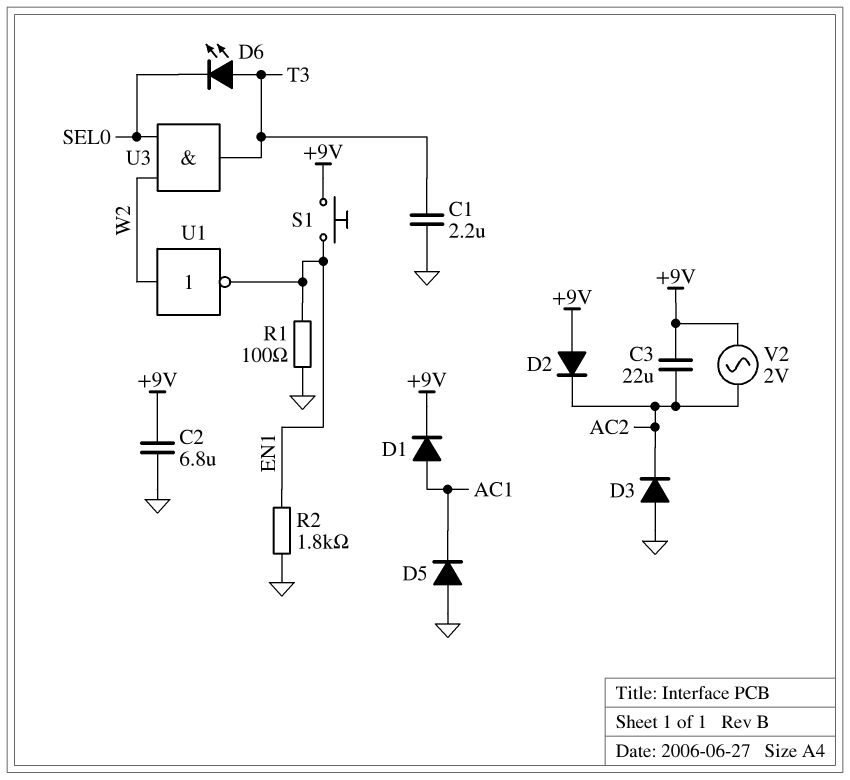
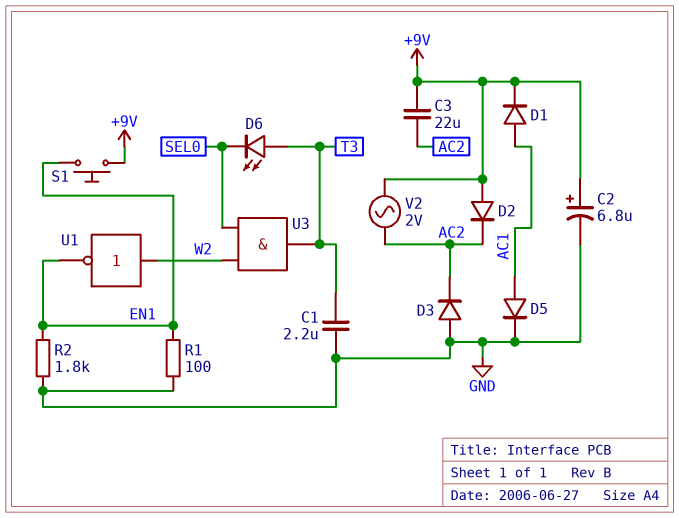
C2: 6.8uF (+9V, GND) -> 6.8uF (plus +9V, minus GND)
D5: diode (A GND, K AC1) -> diode (A AC1, K GND)

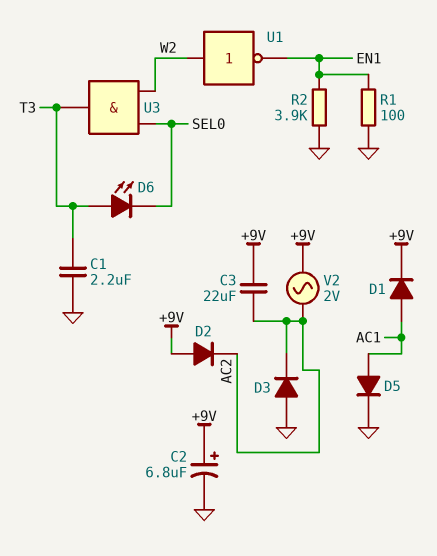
R2: 1.8k (EN1, GND) -> 3.9k (EN1, GND)
S1: button (+9V, EN1) -> none

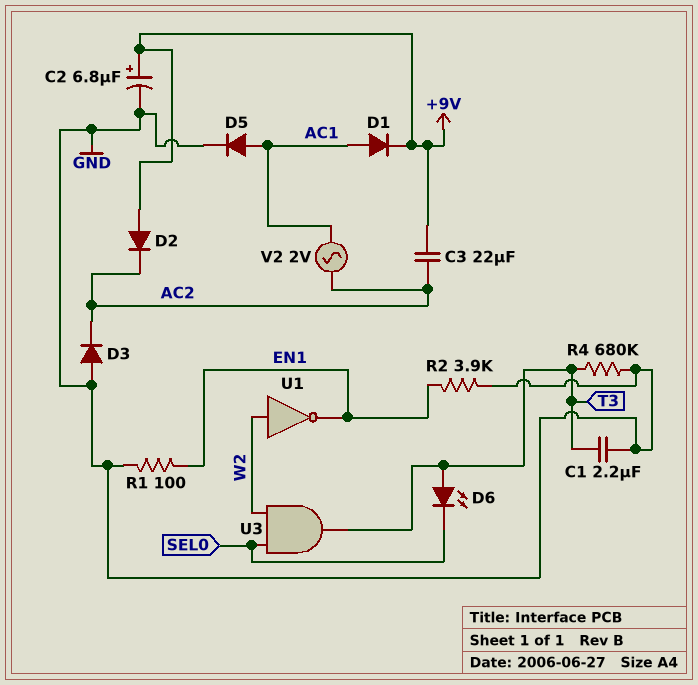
R4: none -> 680k (GND, T3)
V2: AC 2V (+9V, AC2) -> AC 2V (AC1, AC2)

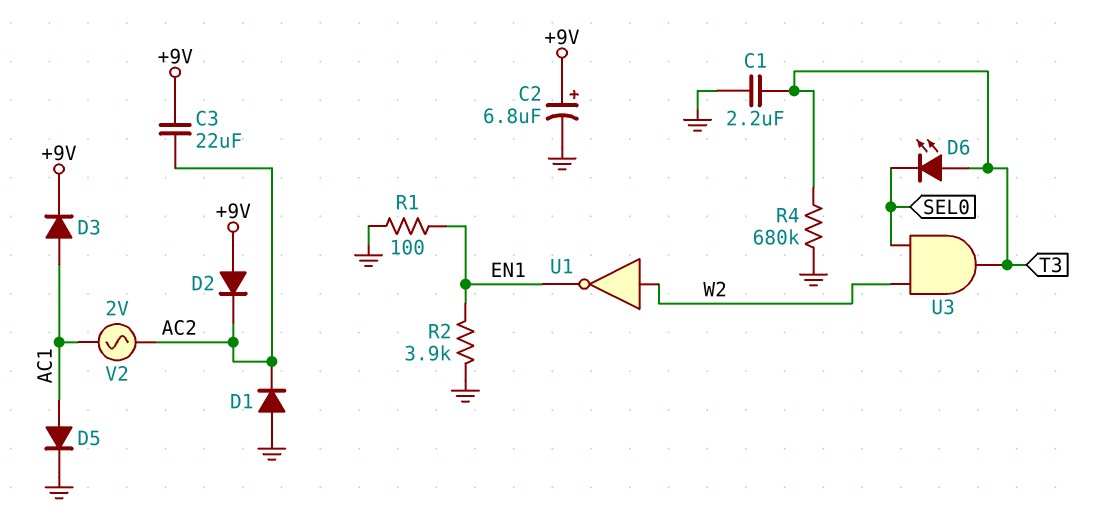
D1: diode (A AC1, K +9V) -> diode (A GND, K AC2)
D3: diode (A GND, K AC2) -> diode (A AC1, K +9V)

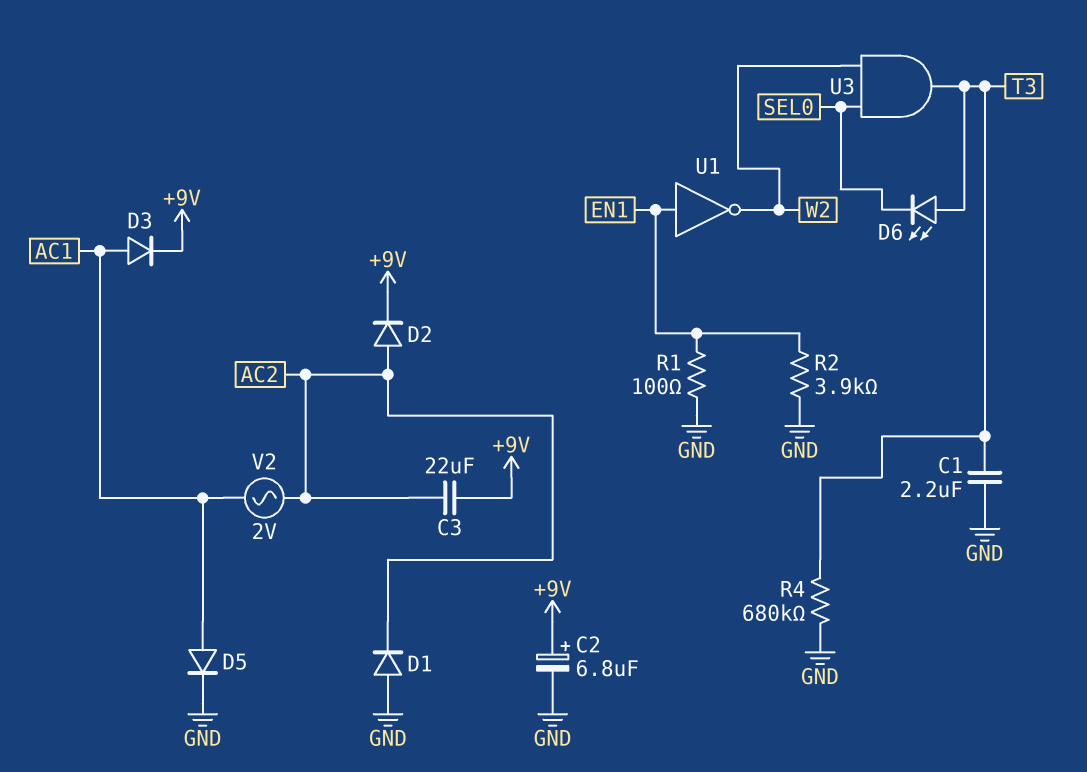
D2: diode (A +9V, K AC2) -> diode (A AC2, K +9V)
U1: NOT (in W2, out EN1) -> NOT (in EN1, out W2)

